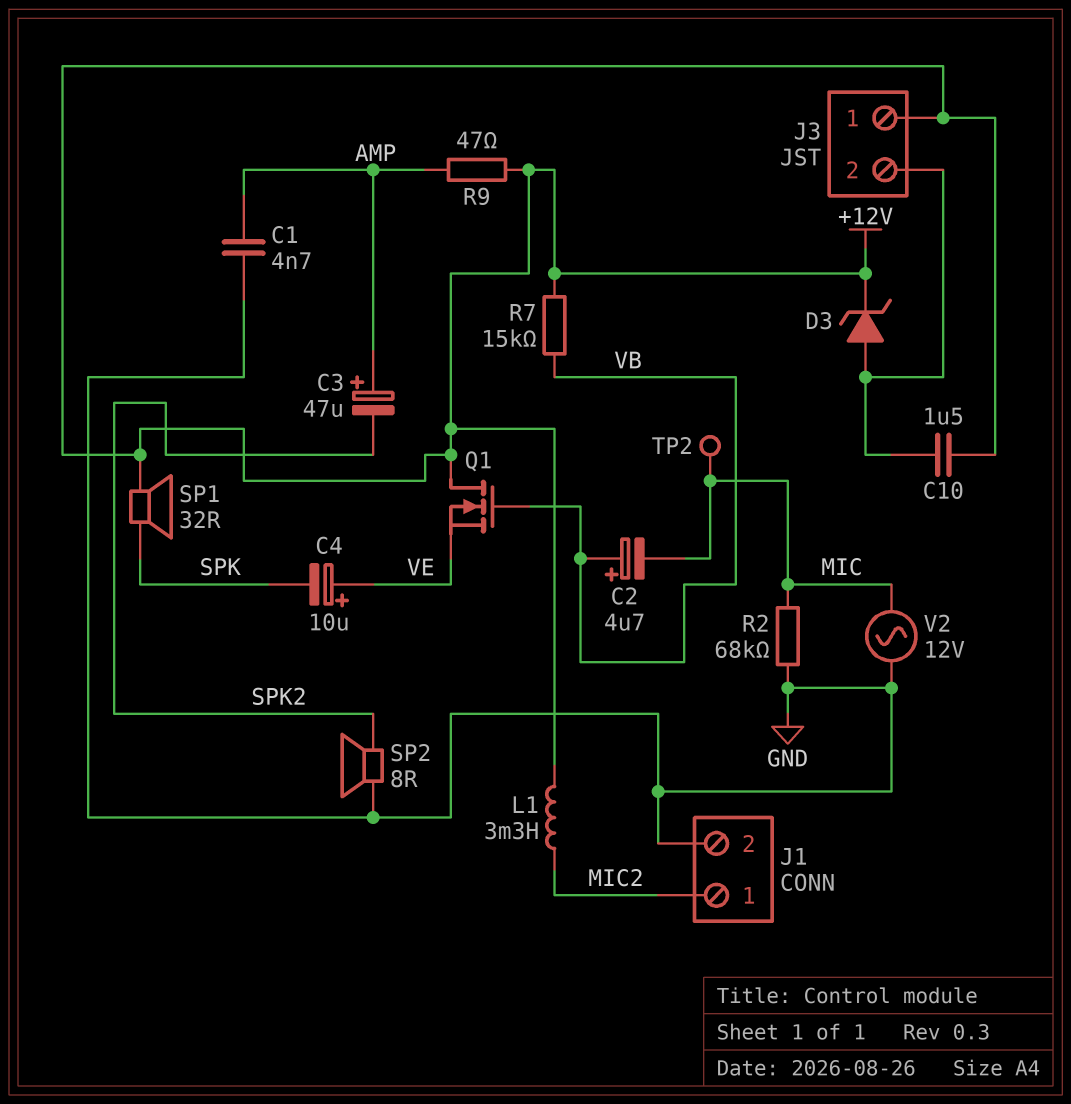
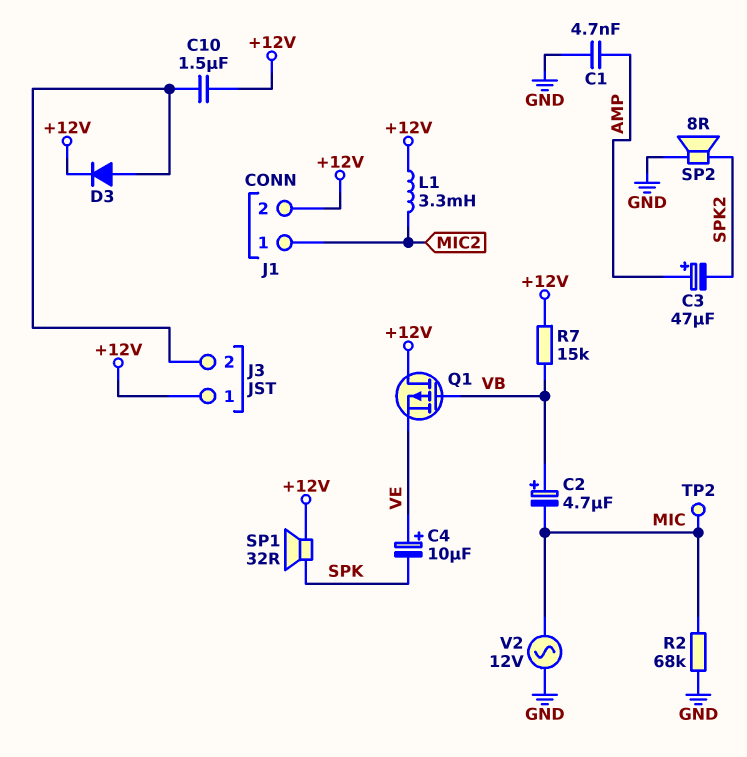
D3: zener (A J3/2, K +12V) -> diode (A J3/2, K +12V)
J1 pin 2: GND -> +12V
Q1: NMOS (G VB, D +12V, S VE) -> PMOS (G VB, D +12V, S VE)
R9: 47 (+12V, AMP) -> none

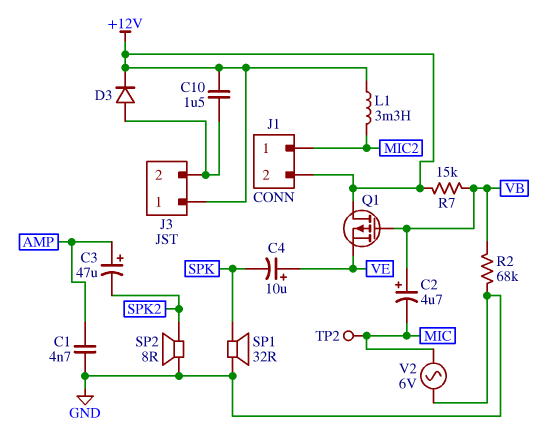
R2: 68k (GND, MIC) -> 68k (GND, VB)
SP1: speaker 32R (+12V, SPK) -> speaker 32R (GND, SPK)
V2: AC 12V (GND, MIC) -> AC 6V (GND, MIC)

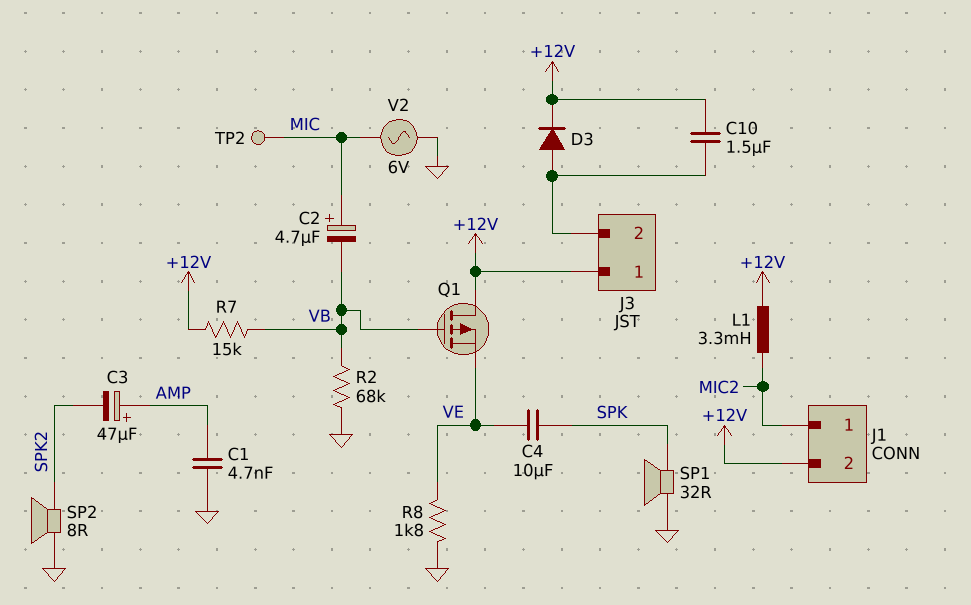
C2: 4.7uF (plus VB, minus MIC) -> 4.7uF (plus MIC, minus VB)
C4: 10uF (plus VE, minus SPK) -> 10uF (SPK, VE)
R8: none -> 1.8k (GND, VE)

